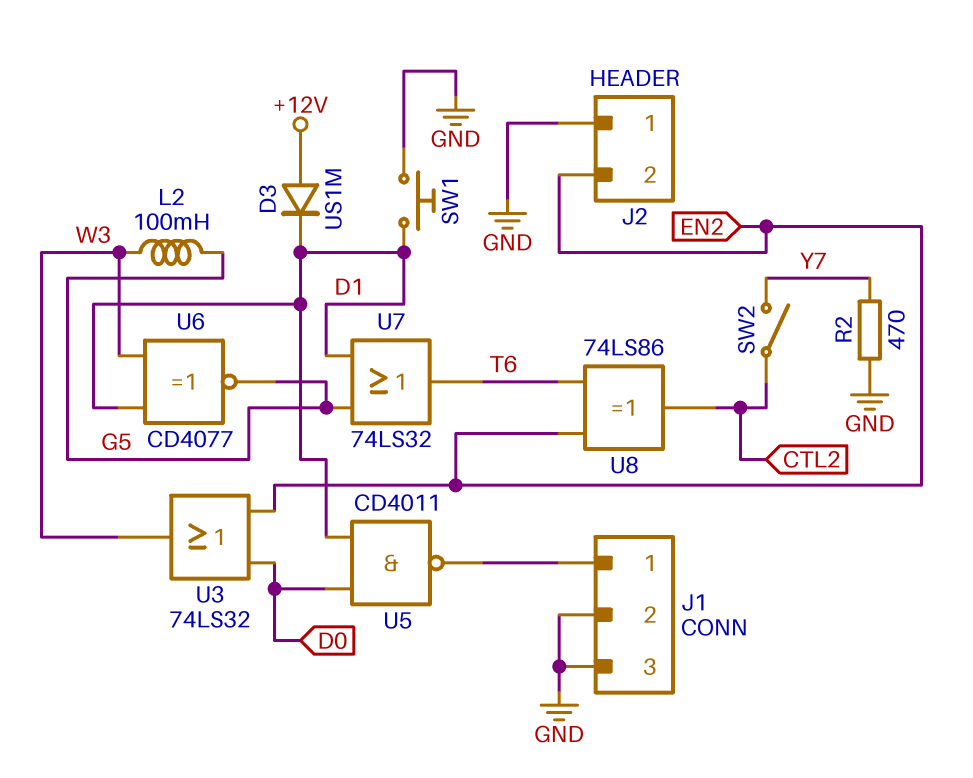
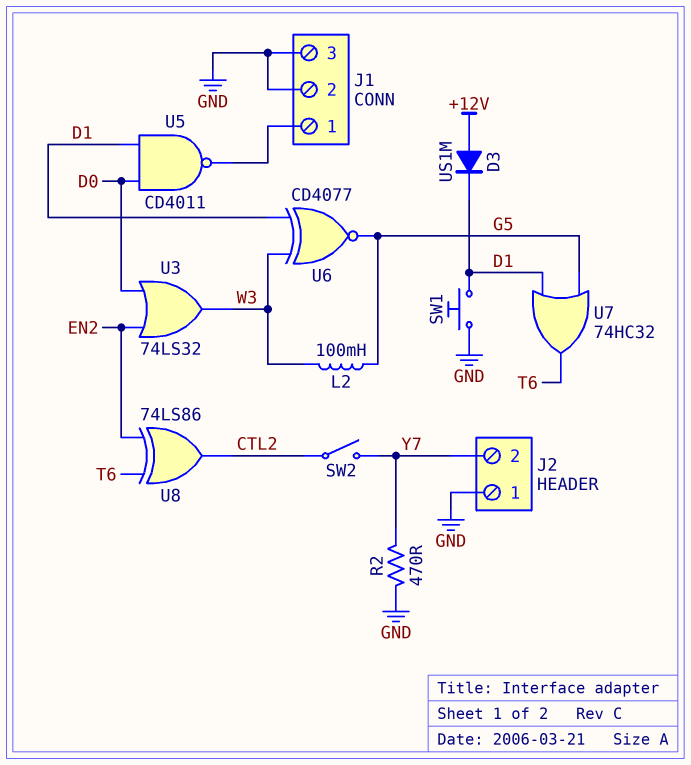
J2 pin 2: EN2 -> Y7
U7: OR 74LS32 (in D1, in G5, out T6) -> OR 74HC32 (in D1, in G5, out T6)

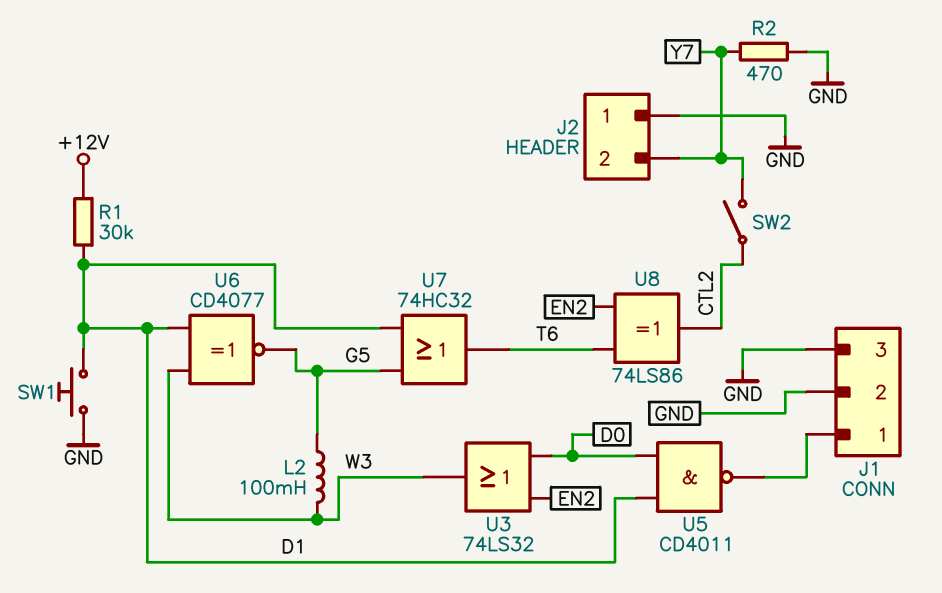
D3: diode US1M (A +12V, K D1) -> none
R1: none -> 30k (+12V, D1)

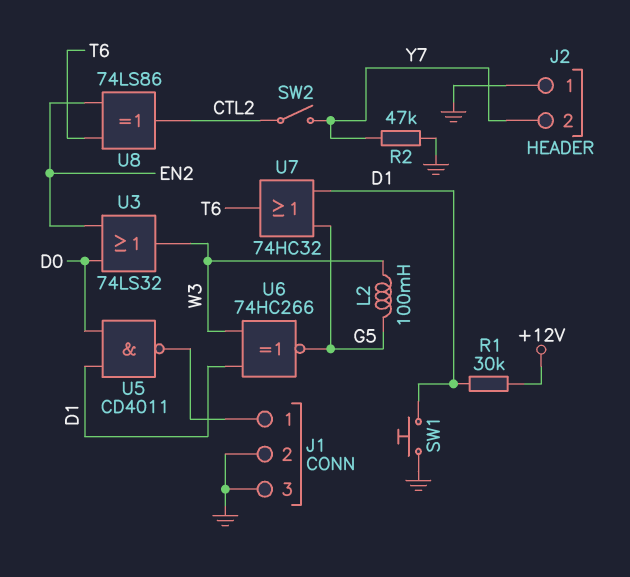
R2: 470 (GND, Y7) -> 47k (GND, Y7)
U6: XNOR CD4077 (in D1, in W3, out G5) -> XNOR 74HC266 (in D1, in W3, out G5)

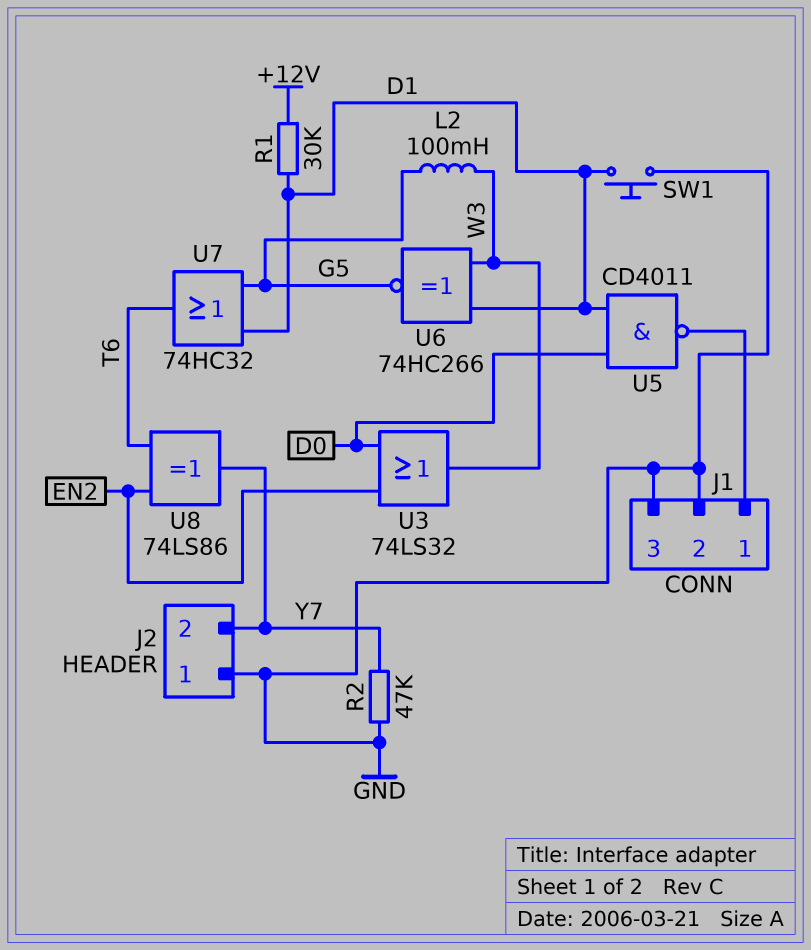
SW2: switch (CTL2, Y7) -> none
U8: XOR 74LS86 (in EN2, in T6, out CTL2) -> XOR 74LS86 (in EN2, in T6, out Y7)

